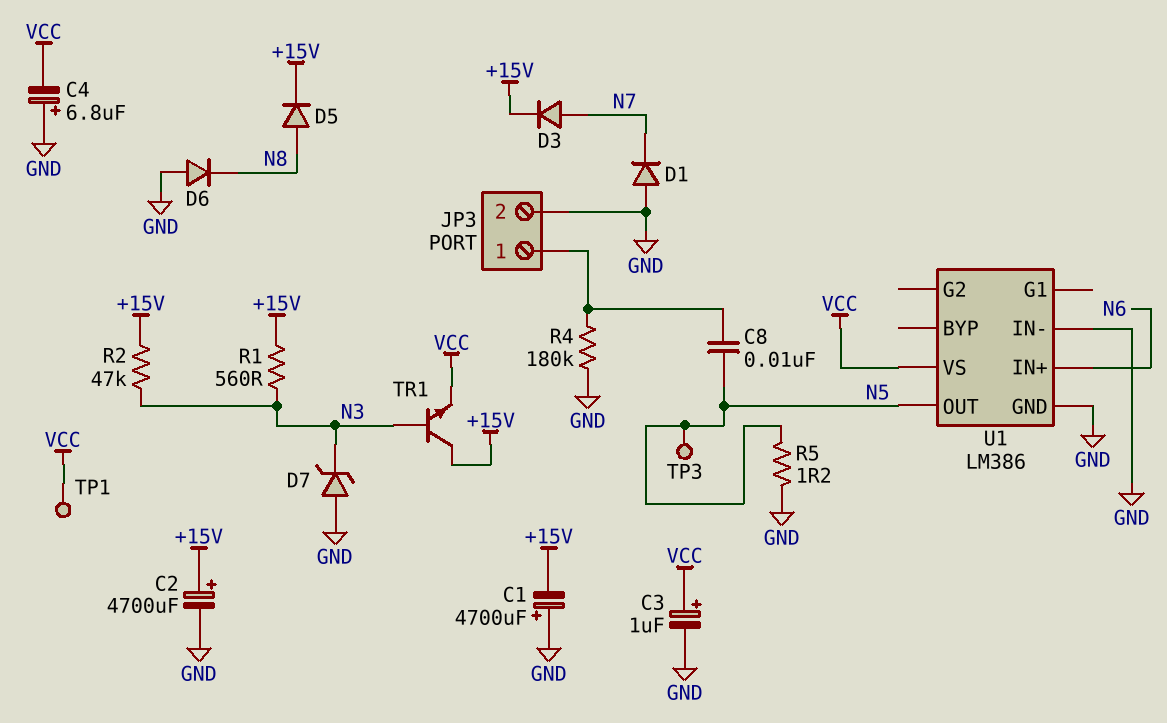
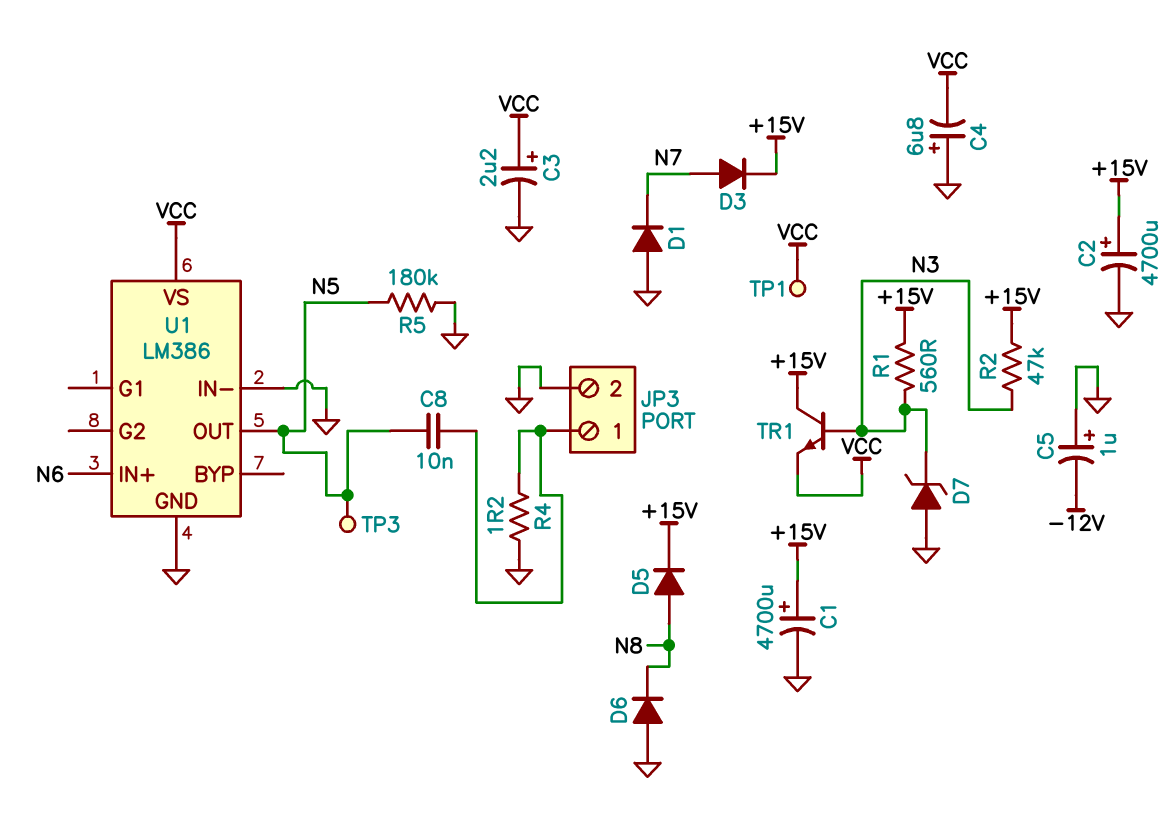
C1: 4700uF (plus GND, minus +15V) -> 4700uF (plus +15V, minus GND)
C3: 1uF (plus VCC, minus GND) -> 2.2uF (plus VCC, minus GND)
C5: none -> 1uF (plus GND, minus -12V)
R4: 180k (GND, JP3/1) -> 1.2 (GND, JP3/1)
R5: 1.2 (GND, N5) -> 180k (GND, N5)

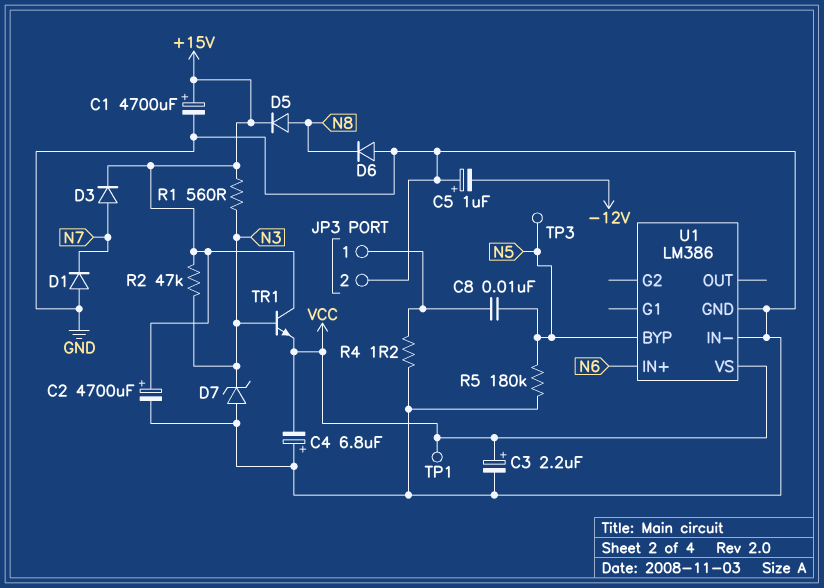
U1 pin BYP: none -> N5
U1 pin OUT: N5 -> none

